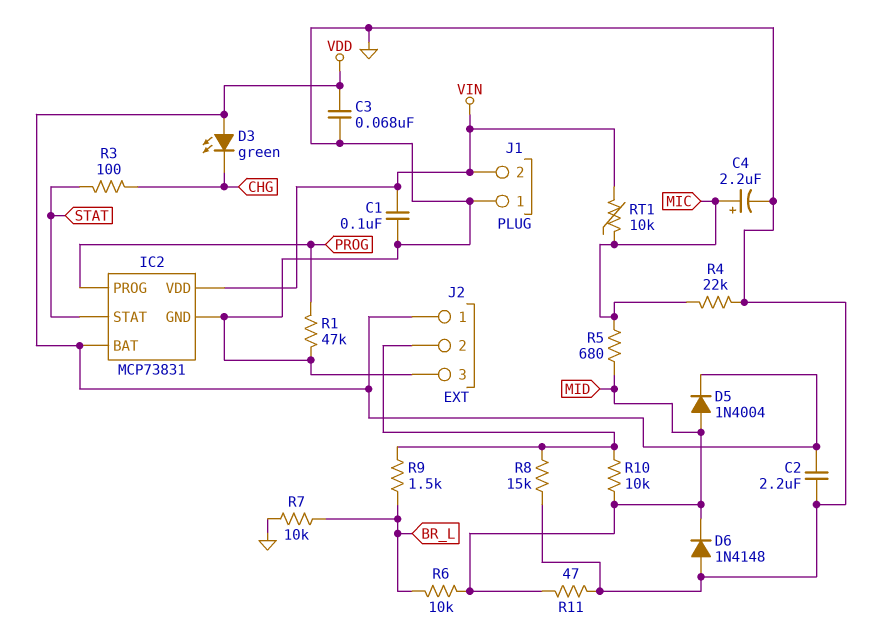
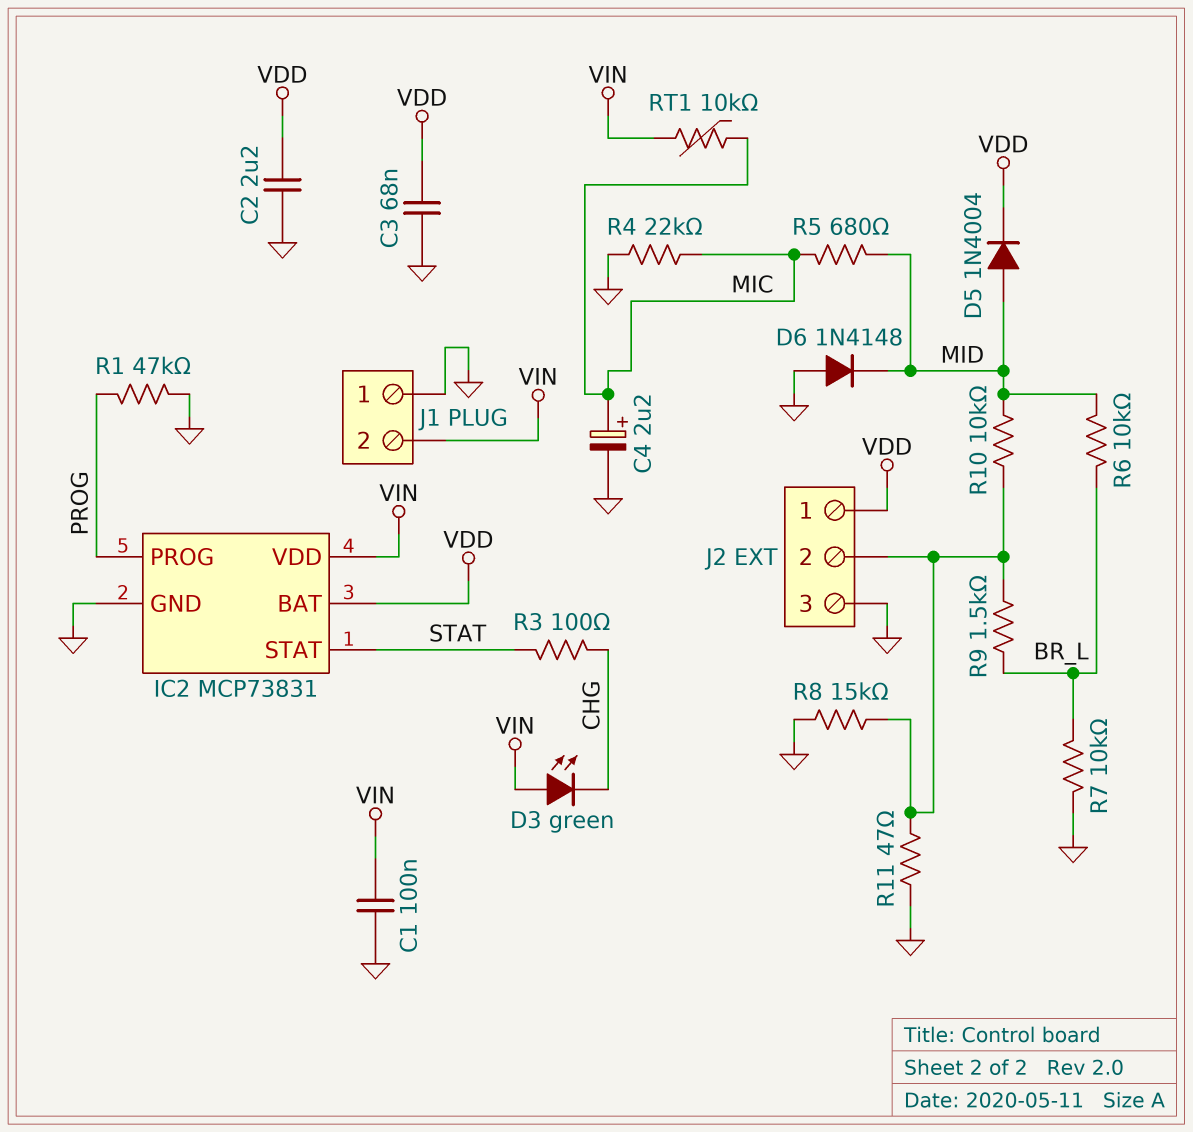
D3: LED green (A VDD, K CHG) -> LED green (A VIN, K CHG)
R11: 47 (GND, MID) -> 47 (GND, J2/2)

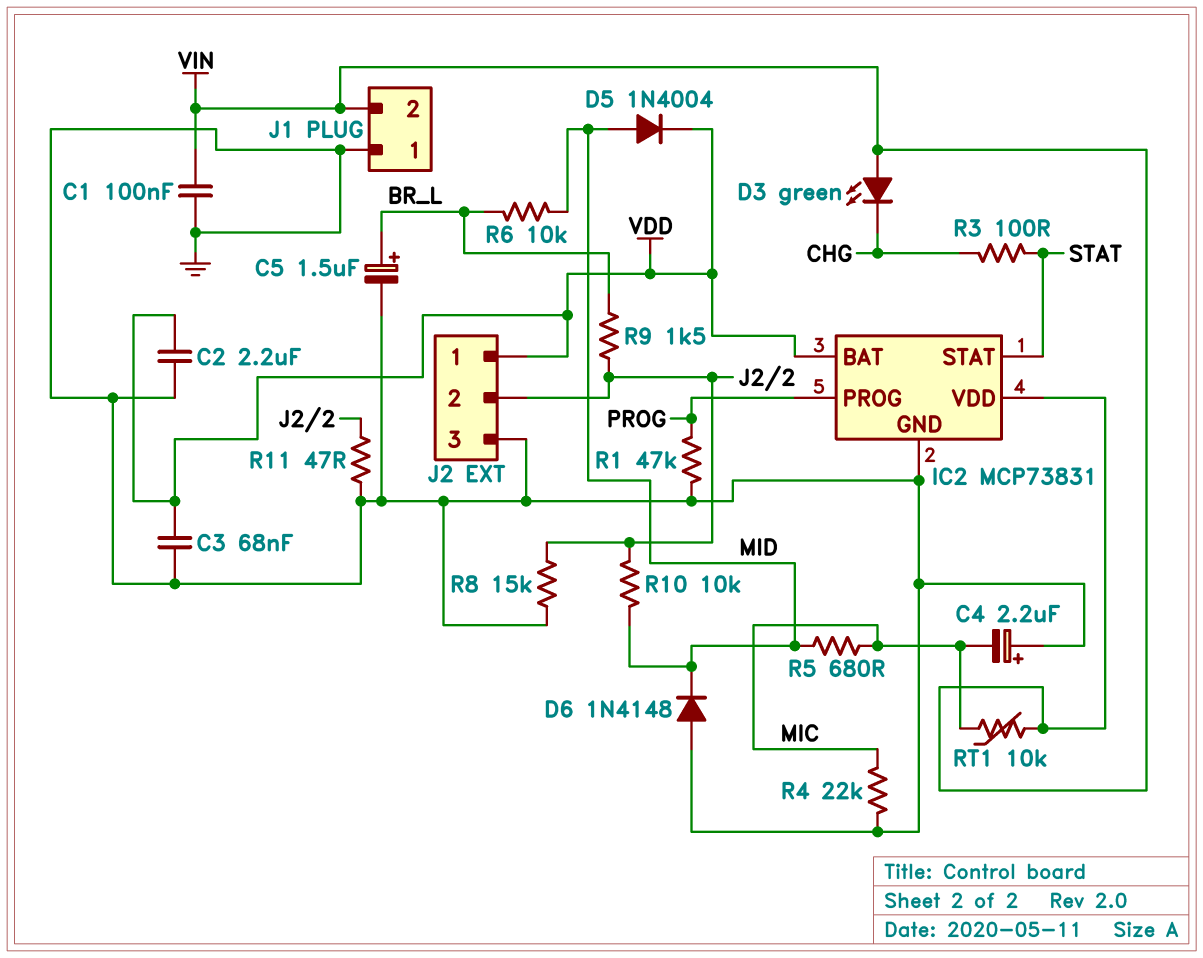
C4: 2.2uF (plus MIC, minus GND) -> 2.2uF (plus GND, minus MIC)
C5: none -> 1.5uF (plus BR_L, minus GND)
R7: 10k (BR_L, GND) -> none

